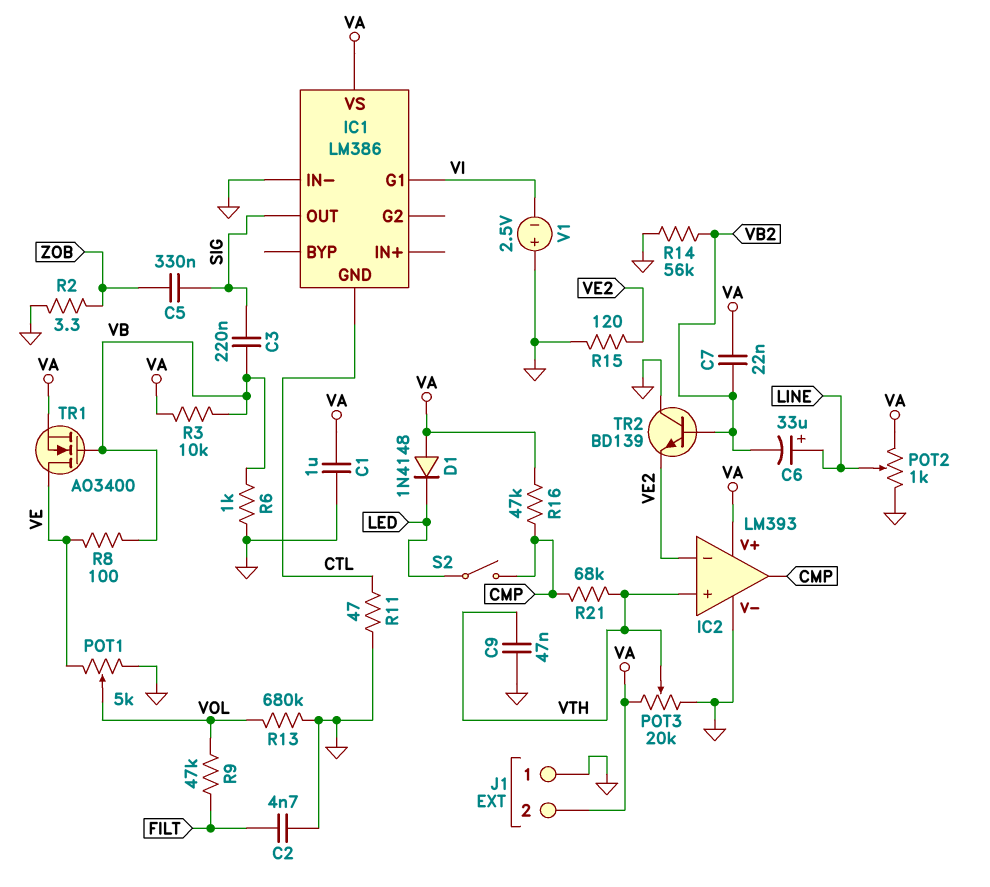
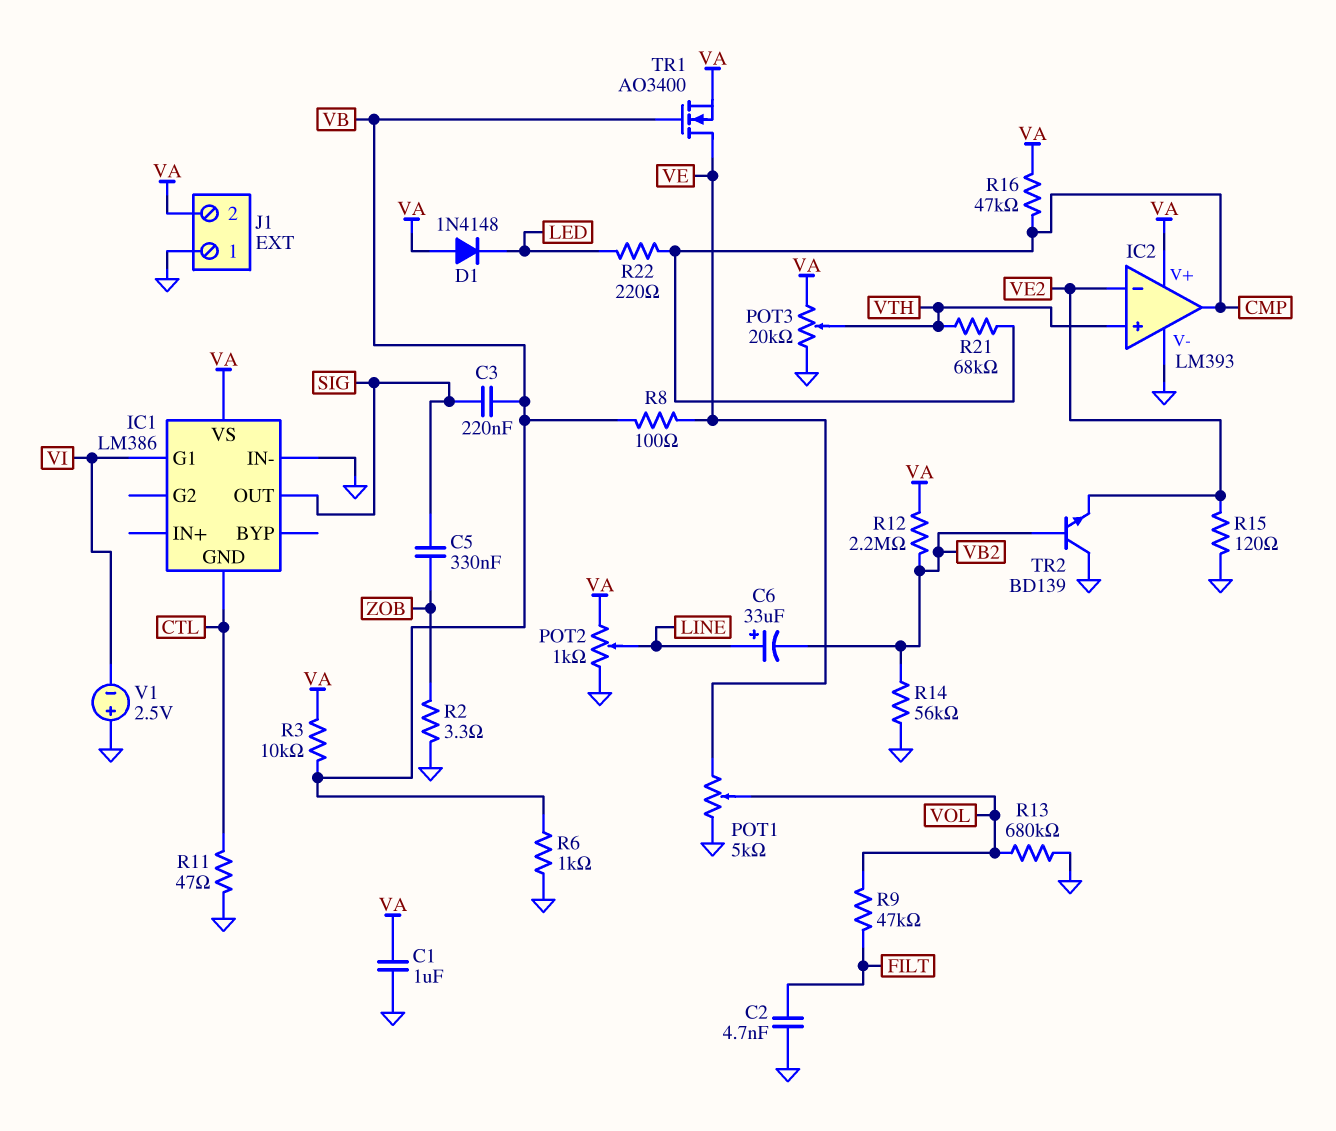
C7: 22nF (VA, VB2) -> none
C9: 47nF (GND, VTH) -> none
R12: none -> 2.2M (VA, VB2)
R22: none -> 220 (CMP, LED)
S2: switch (CMP, LED) -> none

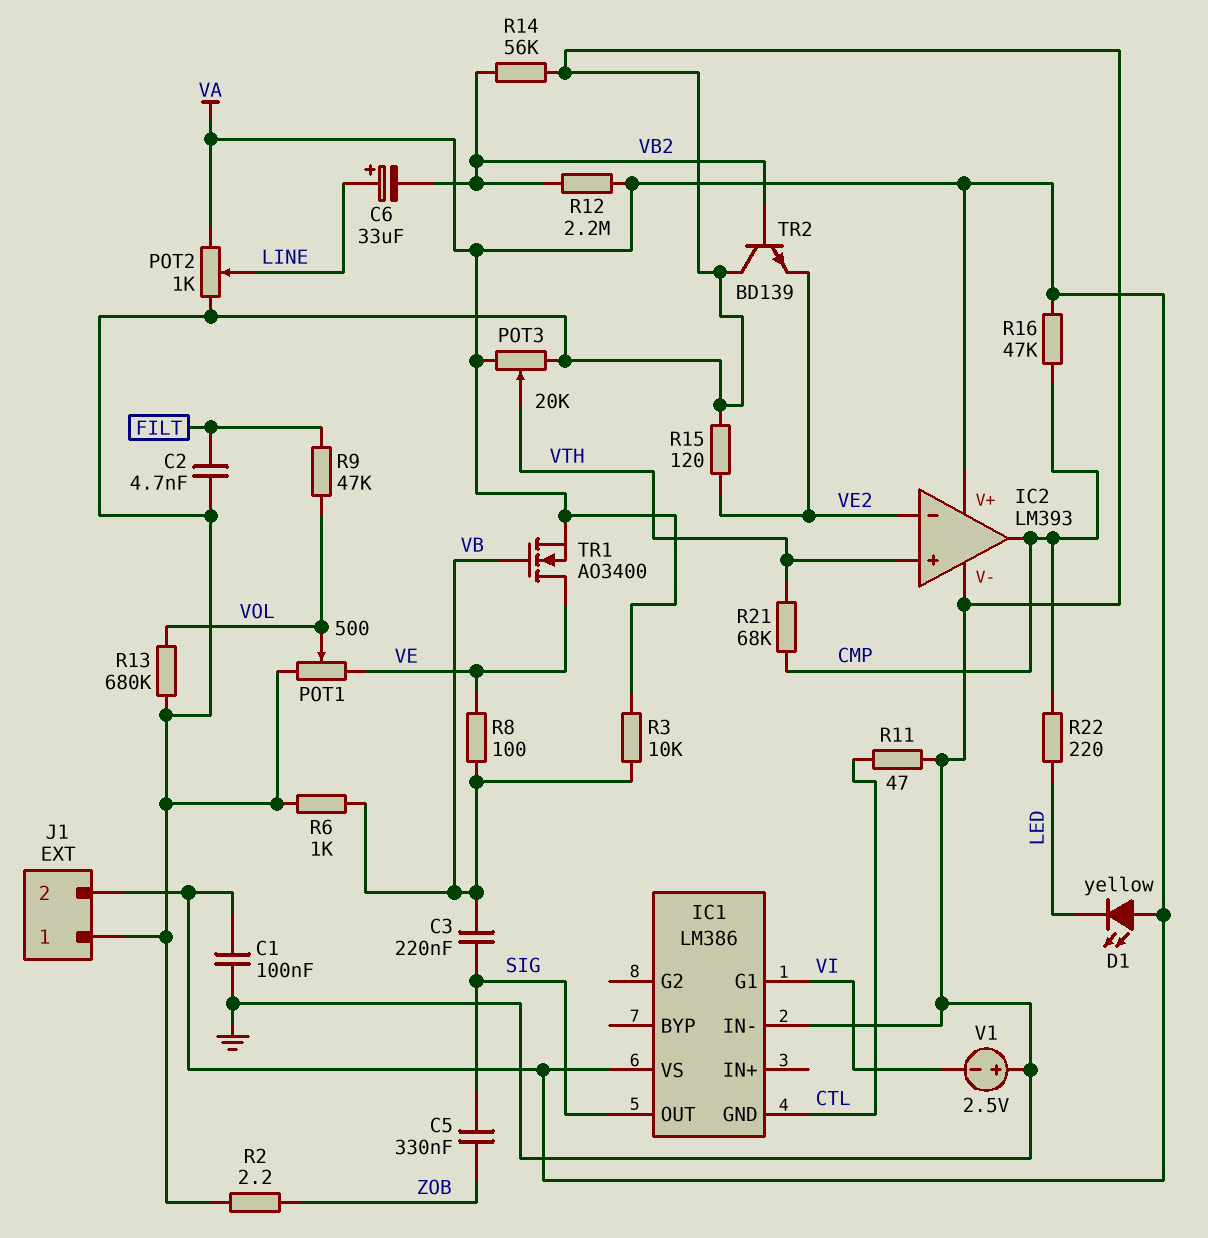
C1: 1uF (GND, VA) -> 100nF (GND, VA)
D1: diode 1N4148 (A VA, K LED) -> LED yellow (A VA, K LED)
POT1: 5k (GND, VE, wiper VOL) -> 500 (GND, VE, wiper VOL)
R2: 3.3 (GND, ZOB) -> 2.2 (GND, ZOB)

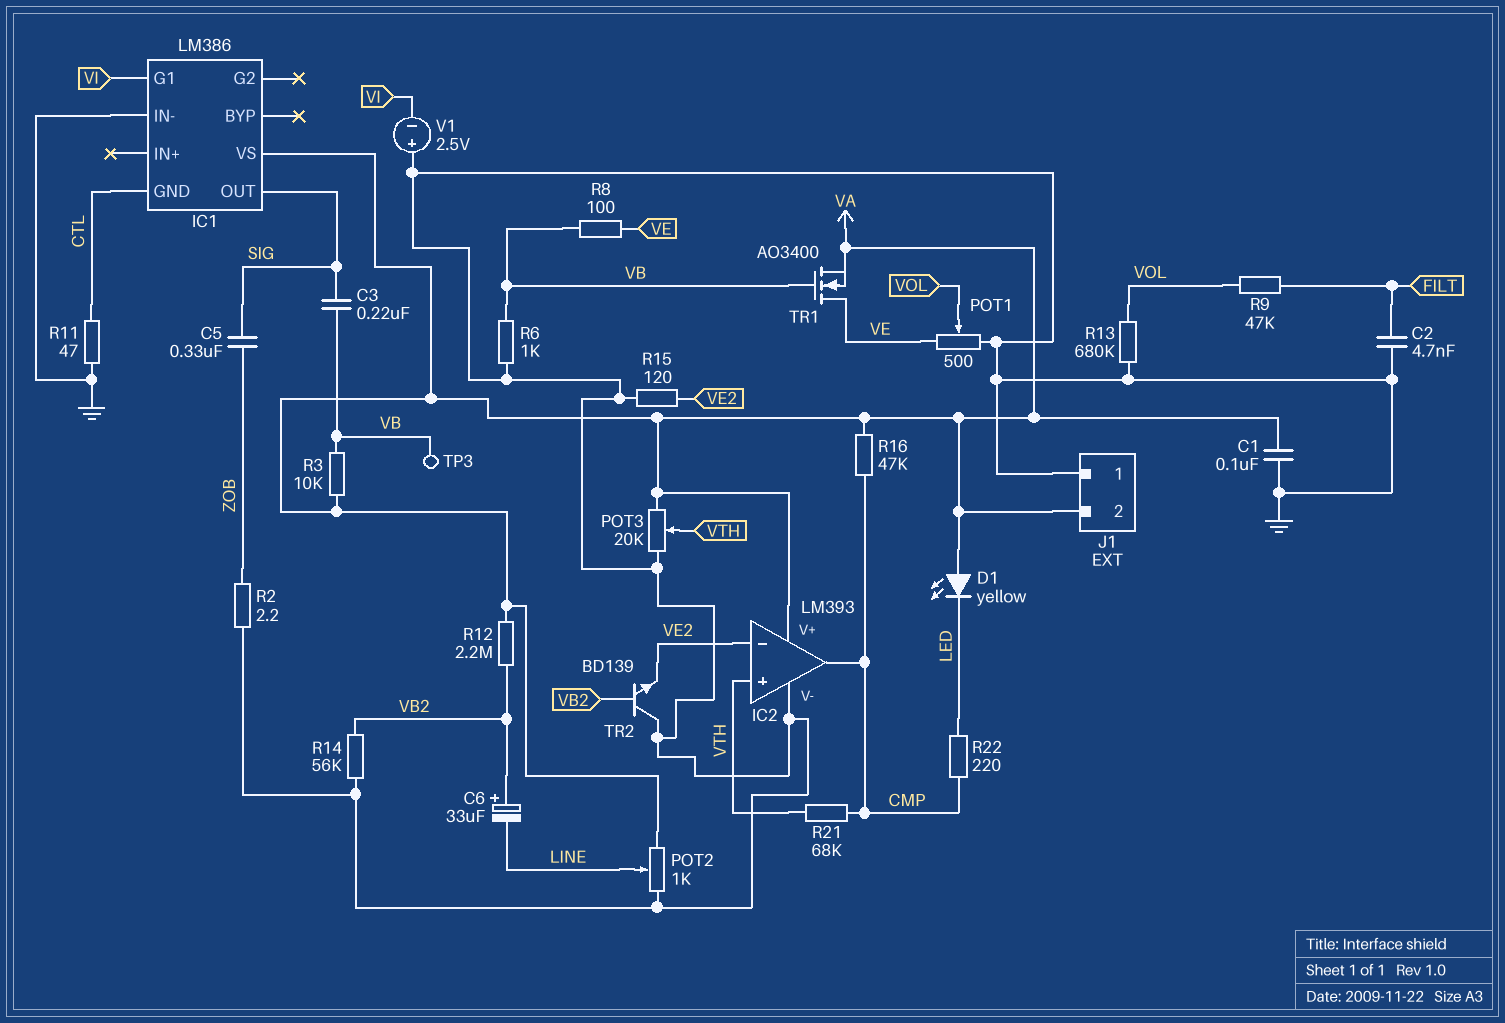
C6: 33uF (plus LINE, minus VB2) -> 33uF (plus VB2, minus LINE)
TP3: none -> test point (VB)

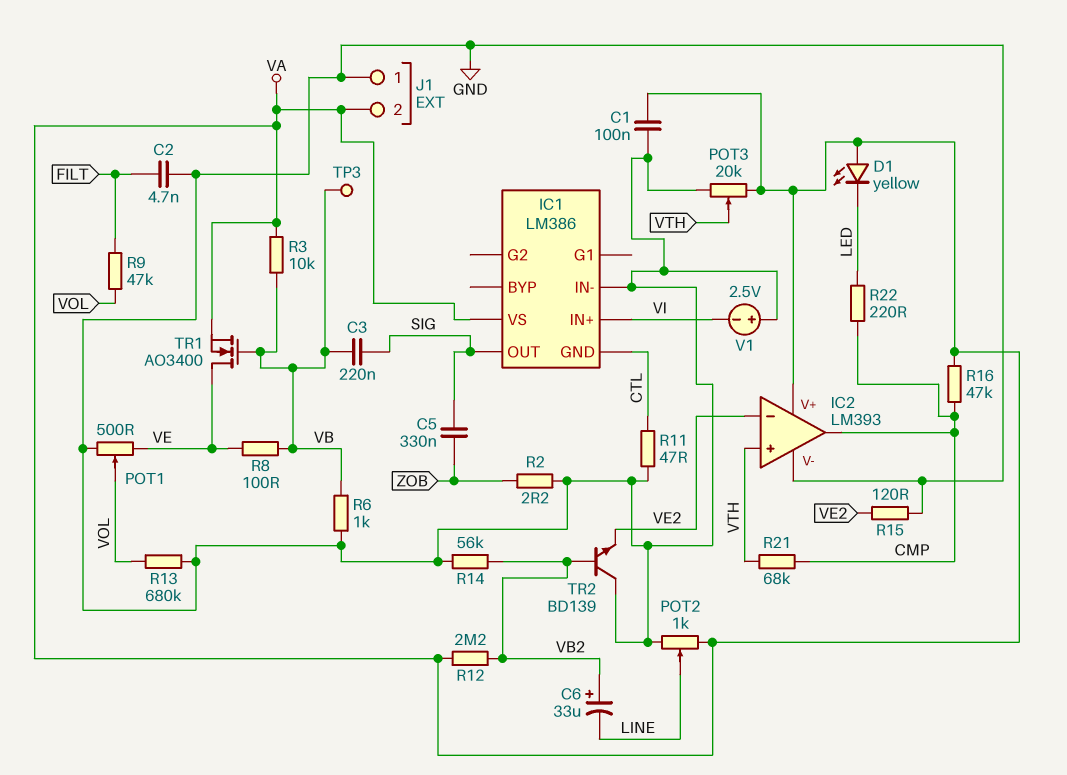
IC1 pin G1: VI -> none
IC1 pin IN+: none -> VI

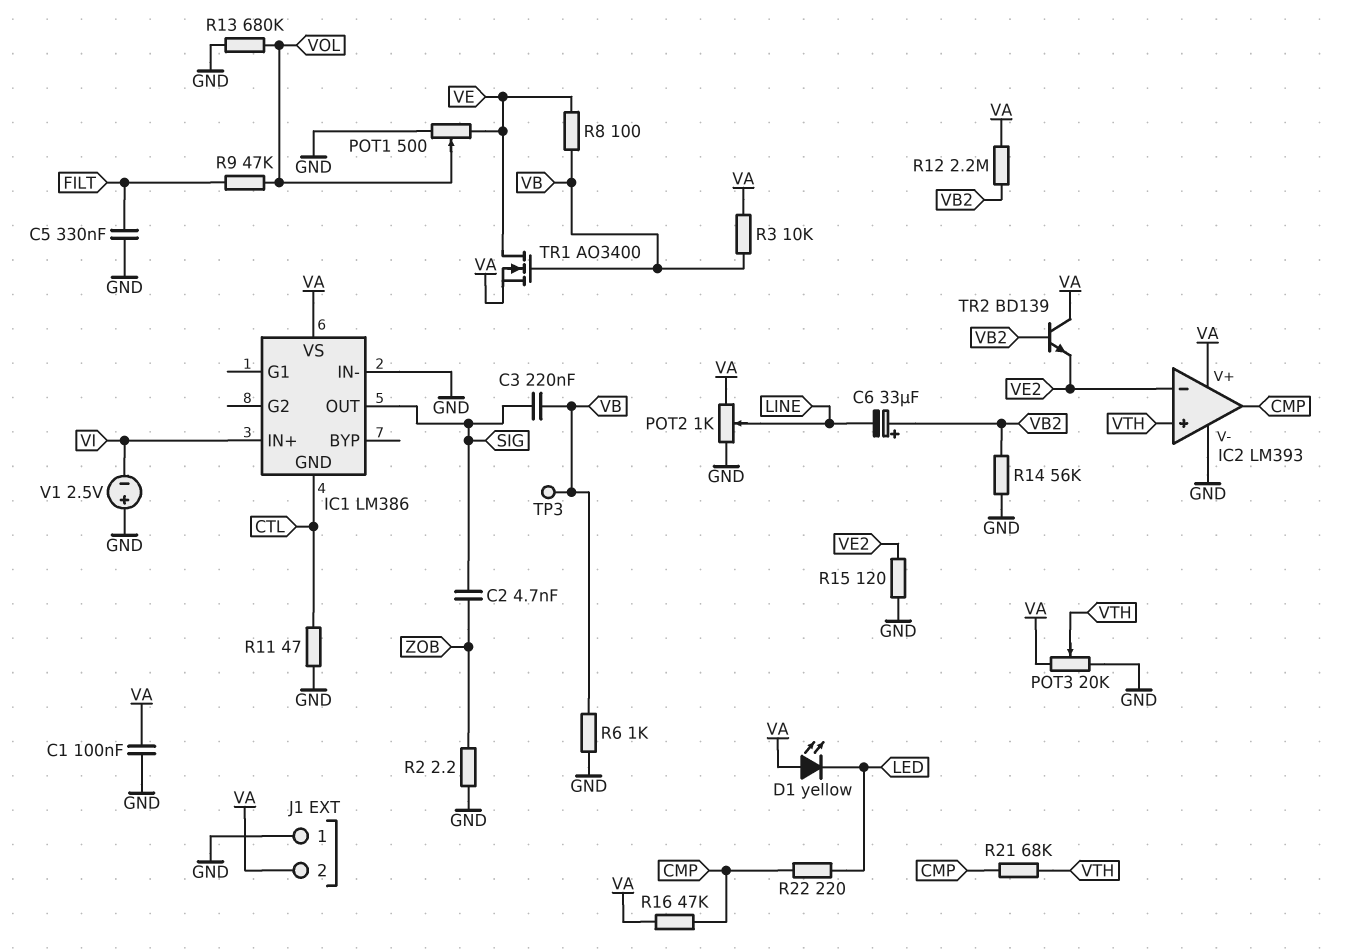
C2: 4.7nF (FILT, GND) -> 4.7nF (SIG, ZOB)
C5: 330nF (SIG, ZOB) -> 330nF (FILT, GND)
TR2: NPN BD139 (B VB2, C GND, E VE2) -> NPN BD139 (B VB2, C VA, E VE2)

